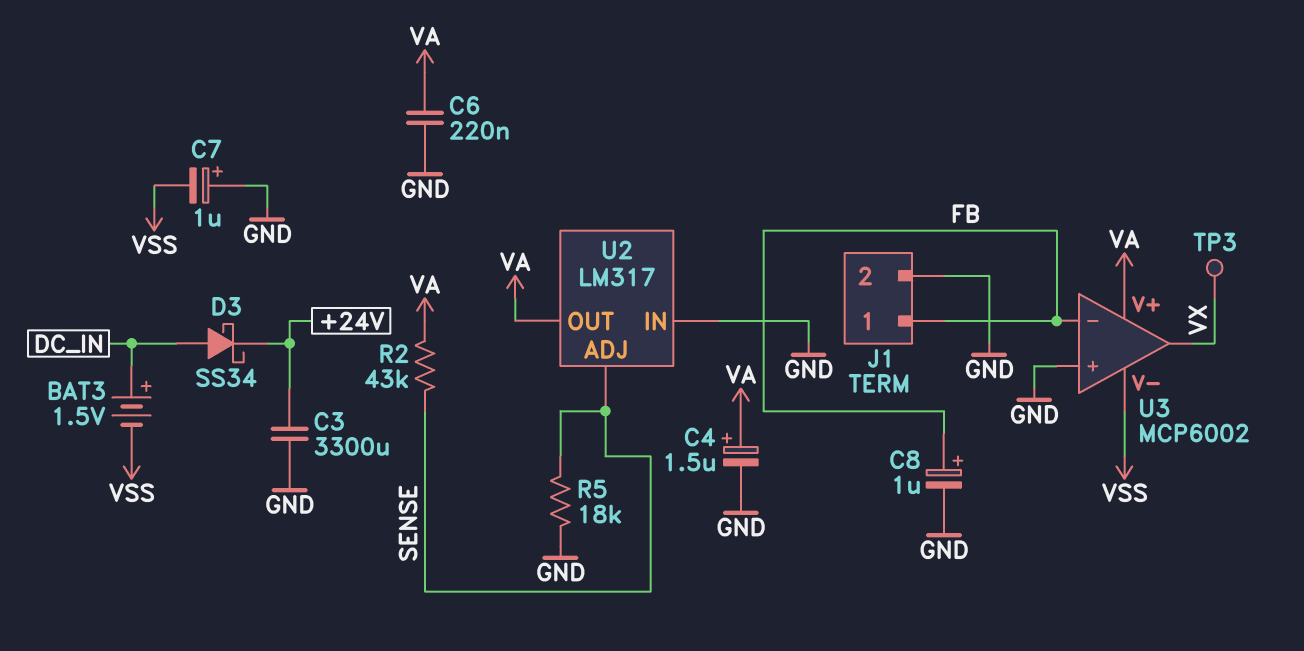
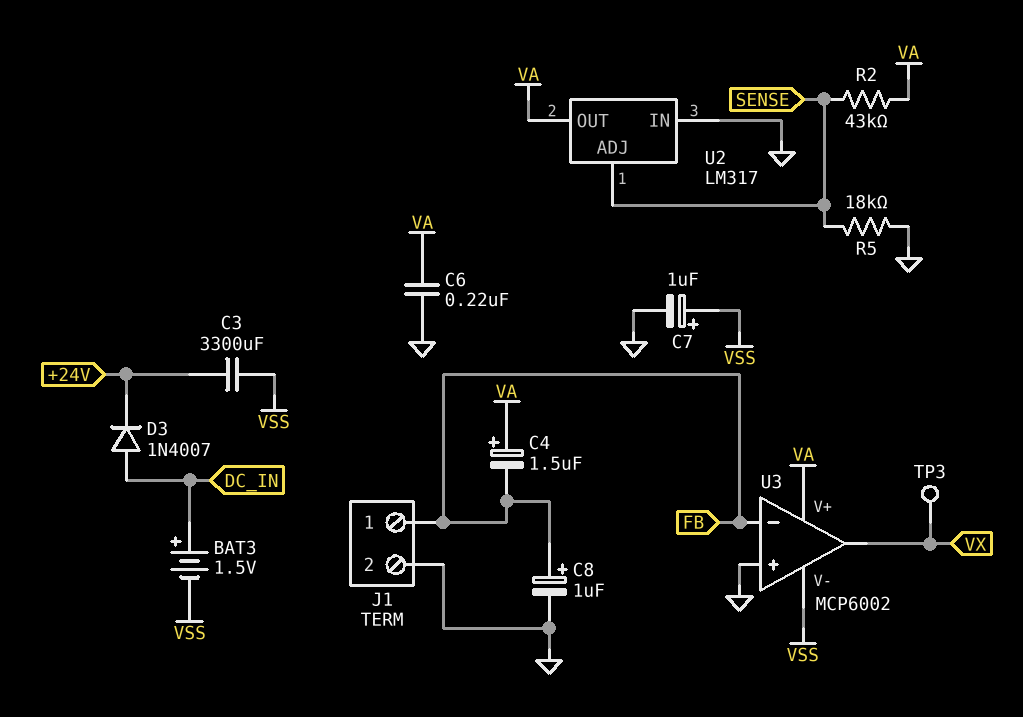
C3: 3300uF (+24V, GND) -> 3300uF (+24V, VSS)
C4: 1.5uF (plus VA, minus GND) -> 1.5uF (plus VA, minus FB)
C7: 1uF (plus GND, minus VSS) -> 1uF (plus VSS, minus GND)
D3: schottky SS34 (A DC_IN, K +24V) -> diode 1N4007 (A DC_IN, K +24V)

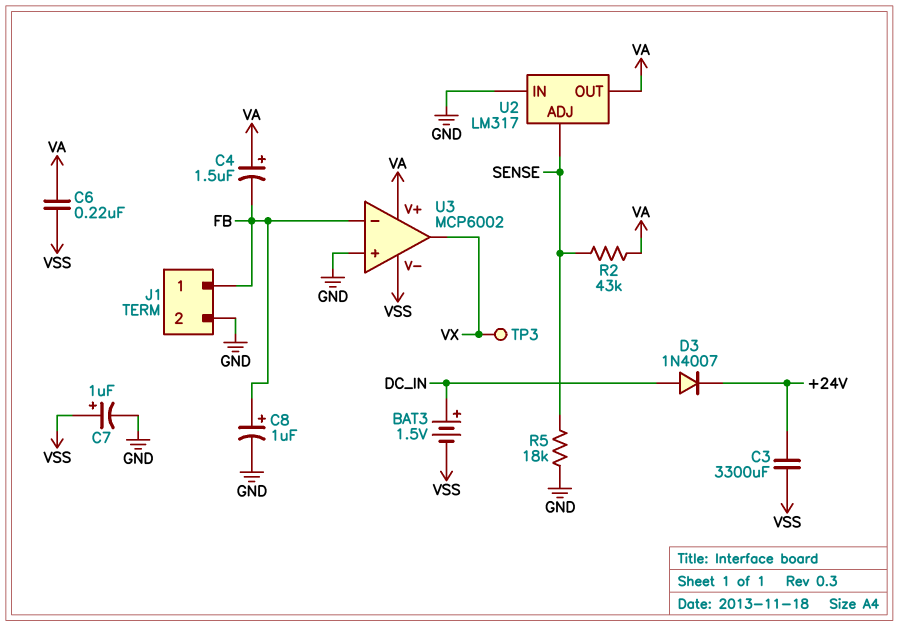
C6: 220nF (GND, VA) -> 220nF (VA, VSS)

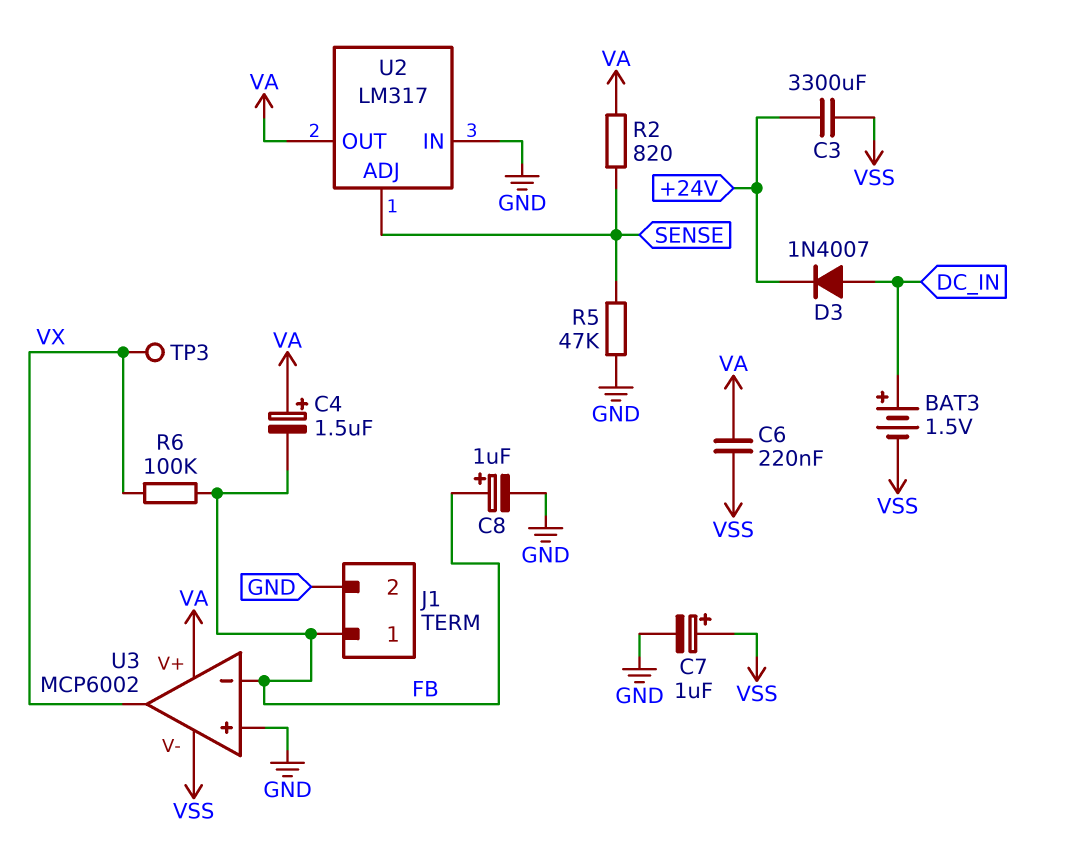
R2: 43k (SENSE, VA) -> 820 (SENSE, VA)
R5: 18k (GND, SENSE) -> 47k (GND, SENSE)
R6: none -> 100k (FB, VX)

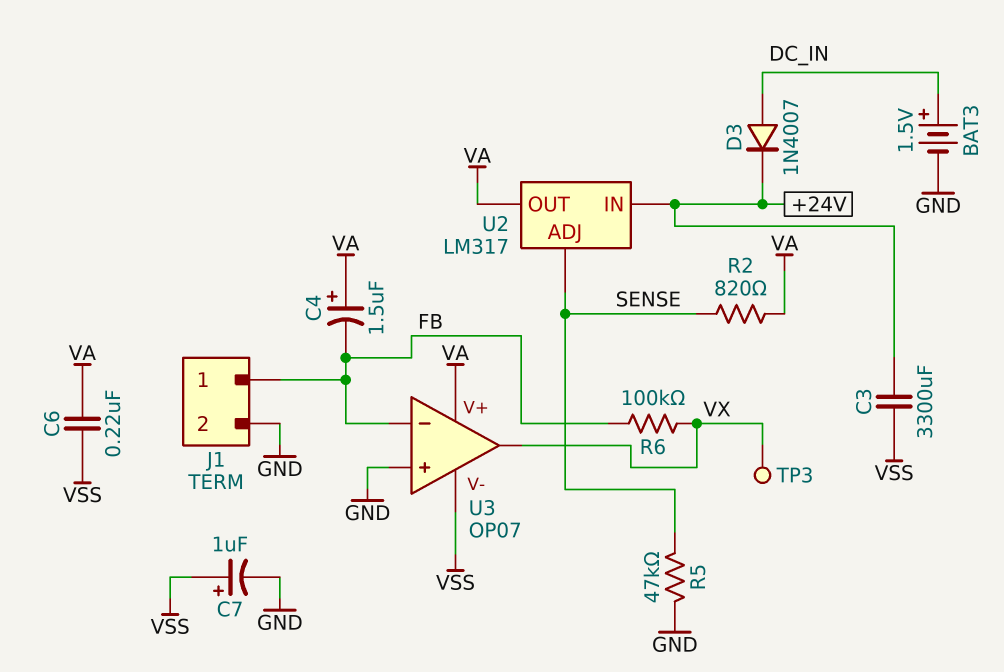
BAT3: 1.5V (plus DC_IN, minus VSS) -> 1.5V (plus DC_IN, minus GND)
C8: 1uF (plus FB, minus GND) -> none
U2 pin IN: GND -> +24V
U3: MCP6002 -> OP07

